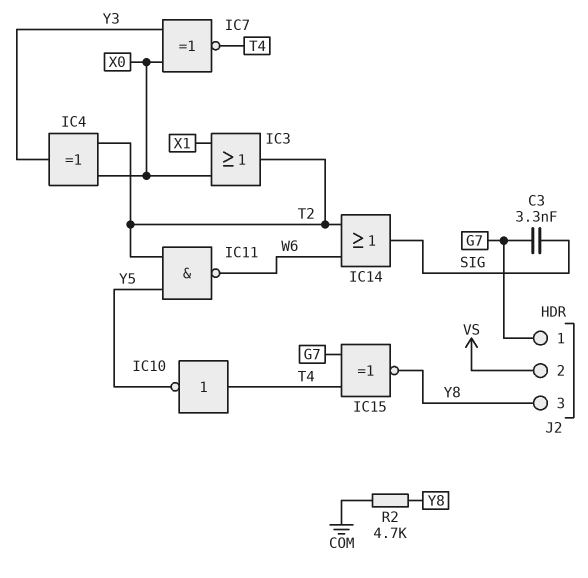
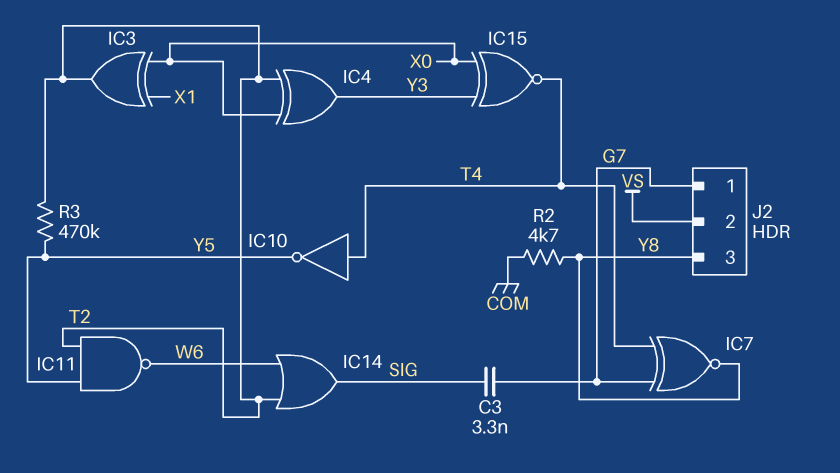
IC3: OR (in X0, in X1, out T2) -> XOR (in X0, in X1, out T2)
IC7: XNOR (in X0, in Y3, out T4) -> XNOR (in G7, in T4, out Y8)
IC15: XNOR (in G7, in T4, out Y8) -> XNOR (in X0, in Y3, out T4)
R3: none -> 470k (T2, Y5)

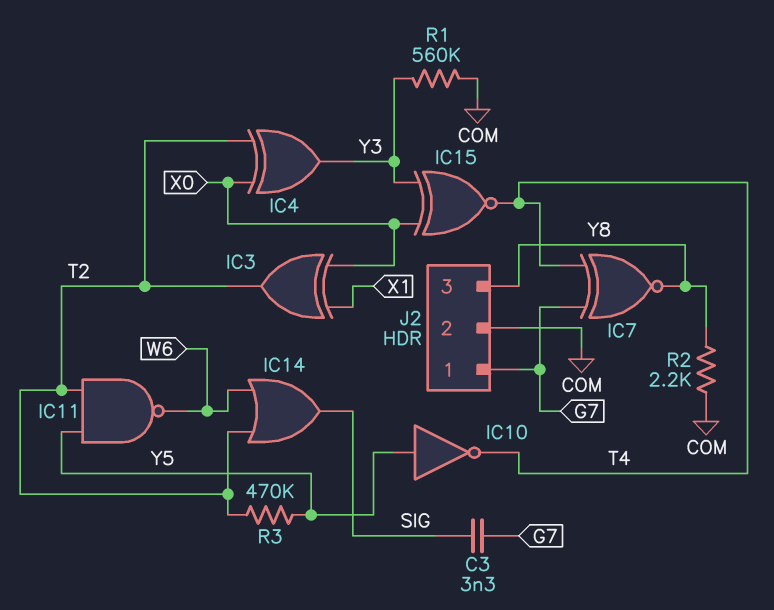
IC10: NOT (in T4, out Y5) -> NOT (in Y5, out T4)
J2 pin 2: VS -> COM
R1: none -> 560k (COM, Y3)
R2: 4.7k (COM, Y8) -> 2.2k (COM, Y8)

